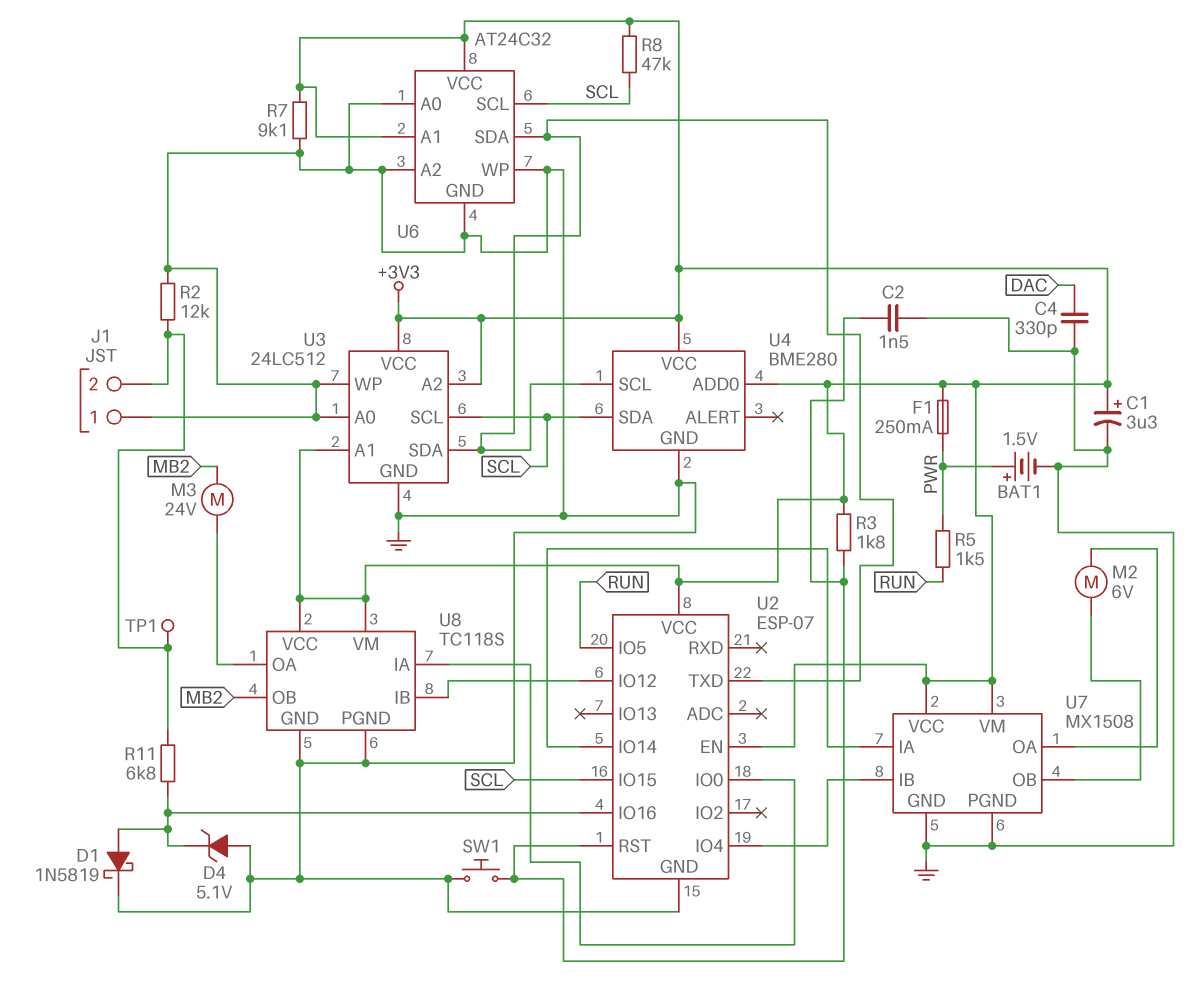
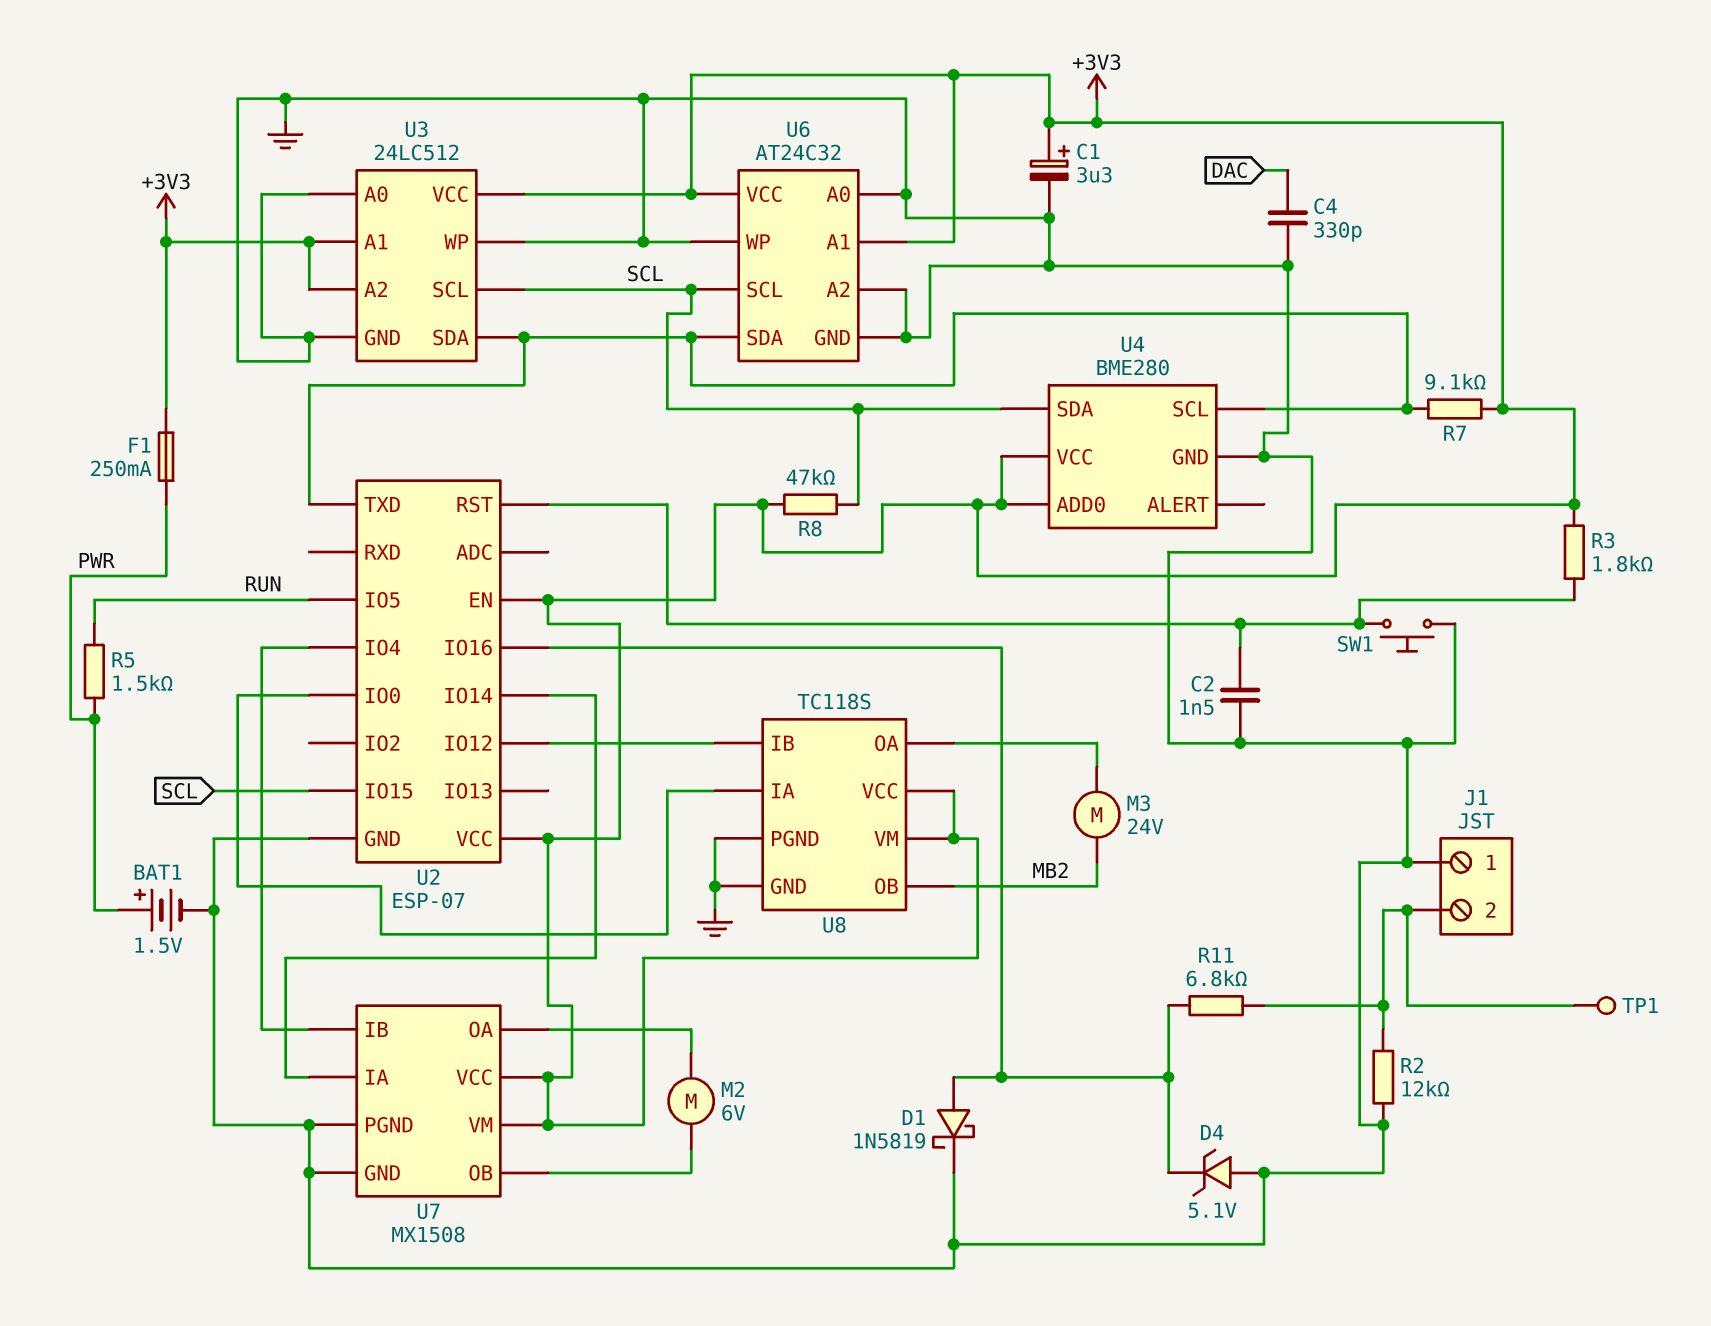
R7: 9.1k (+3V3, GND) -> 9.1k (+3V3, U2/TXD)

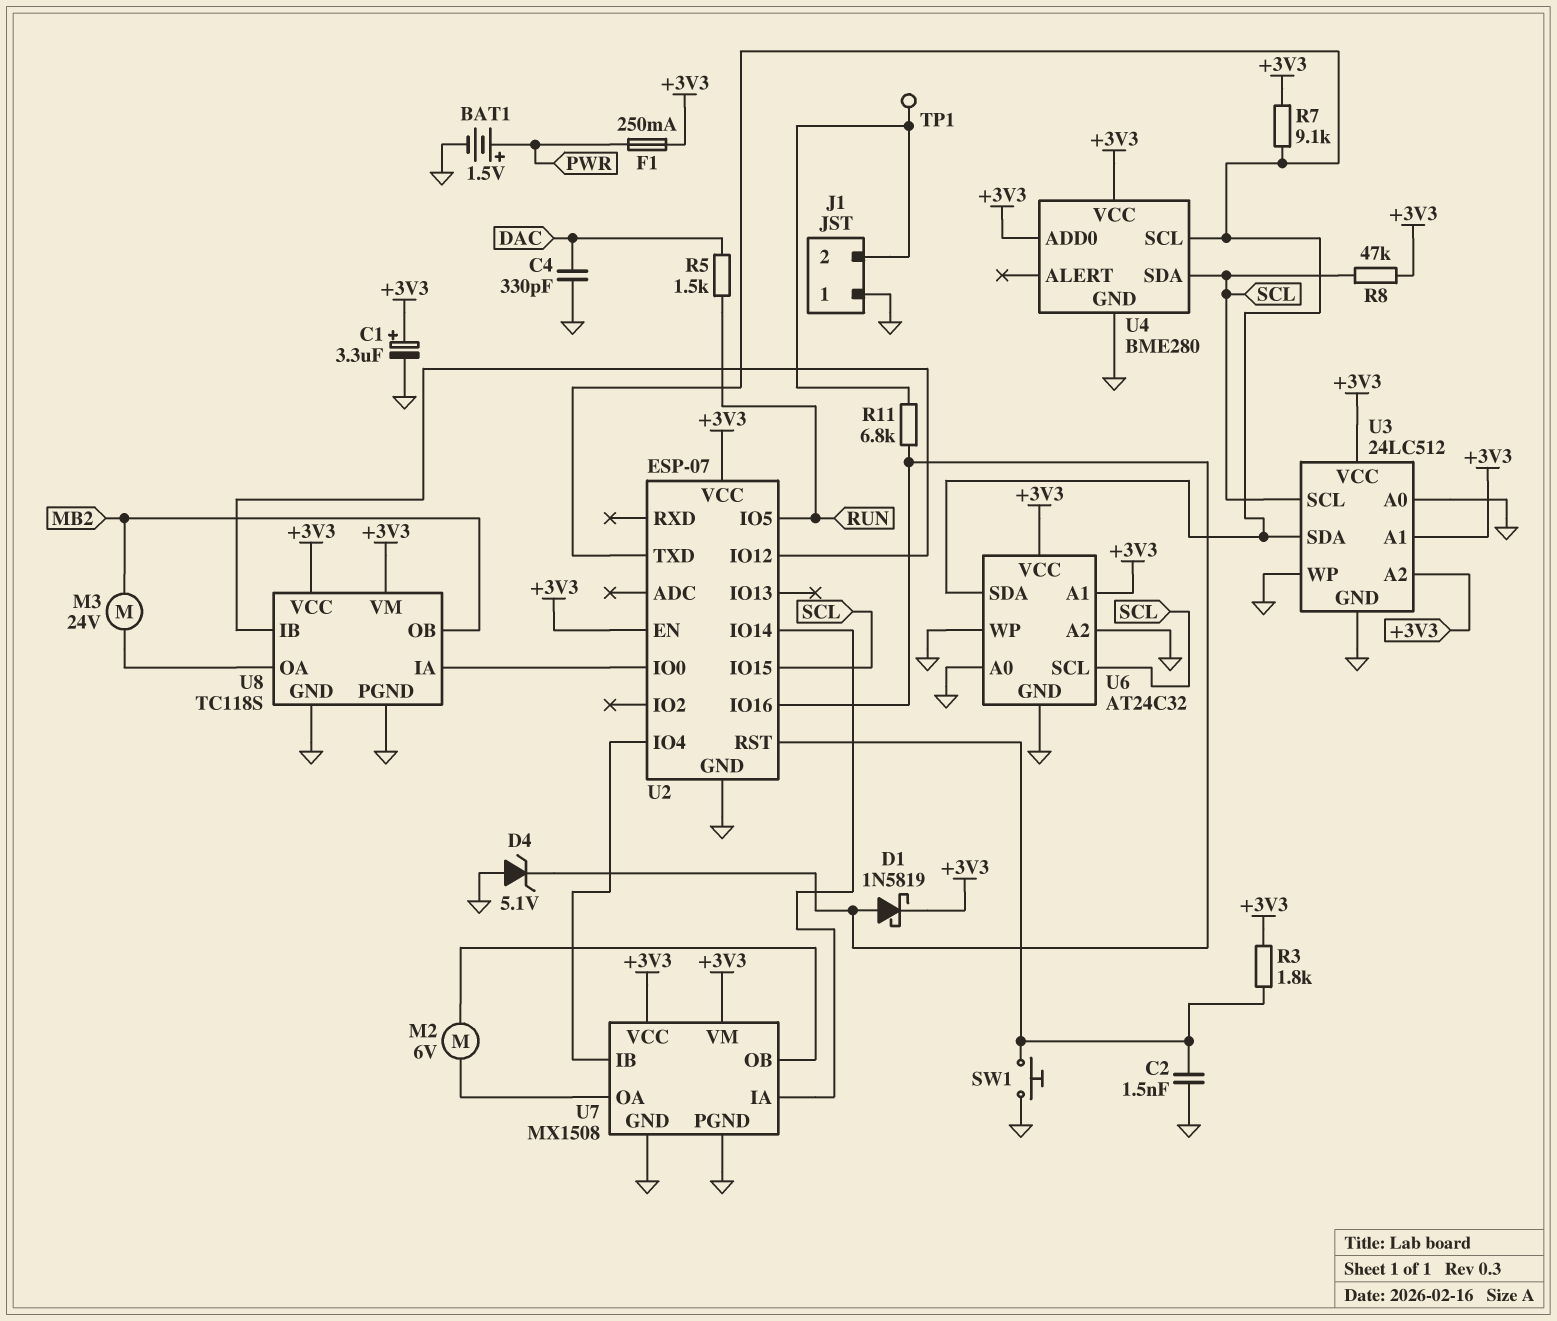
D1: schottky 1N5819 (A U2/IO16, K GND) -> schottky 1N5819 (A U2/IO16, K +3V3)
R2: 12k (GND, J1/2) -> none
R5: 1.5k (PWR, RUN) -> 1.5k (DAC, RUN)

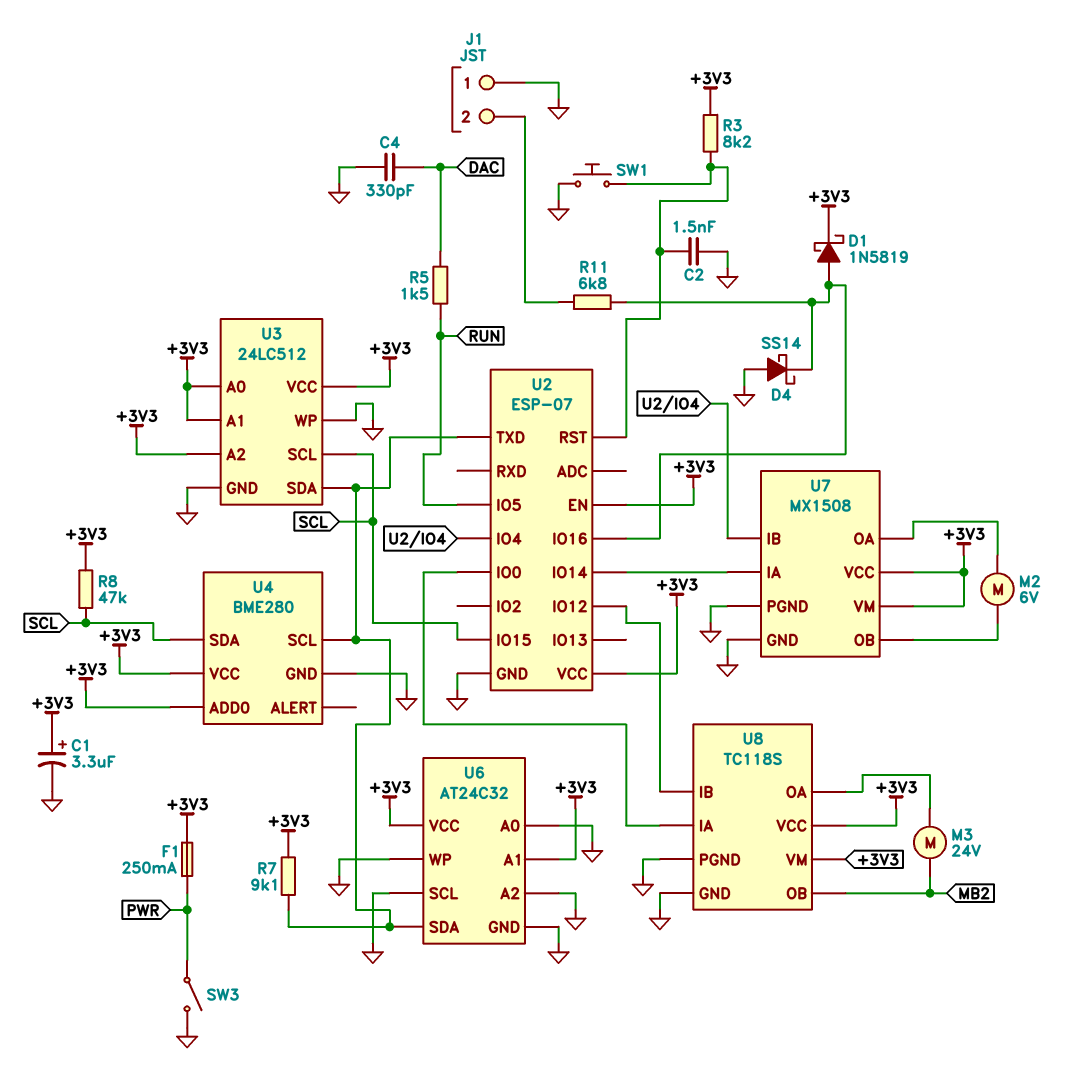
BAT1: 1.5V (plus PWR, minus GND) -> none
D4: zener 5.1V (A GND, K U2/IO16) -> schottky SS14 (A GND, K U2/IO16)
R3: 1.8k (+3V3, U2/RST) -> 8.2k (+3V3, U2/RST)
SW3: none -> switch (GND, PWR)
TP1: test point (J1/2) -> none
U3 pin A0: GND -> +3V3
U6 pin SCL: SCL -> GND

